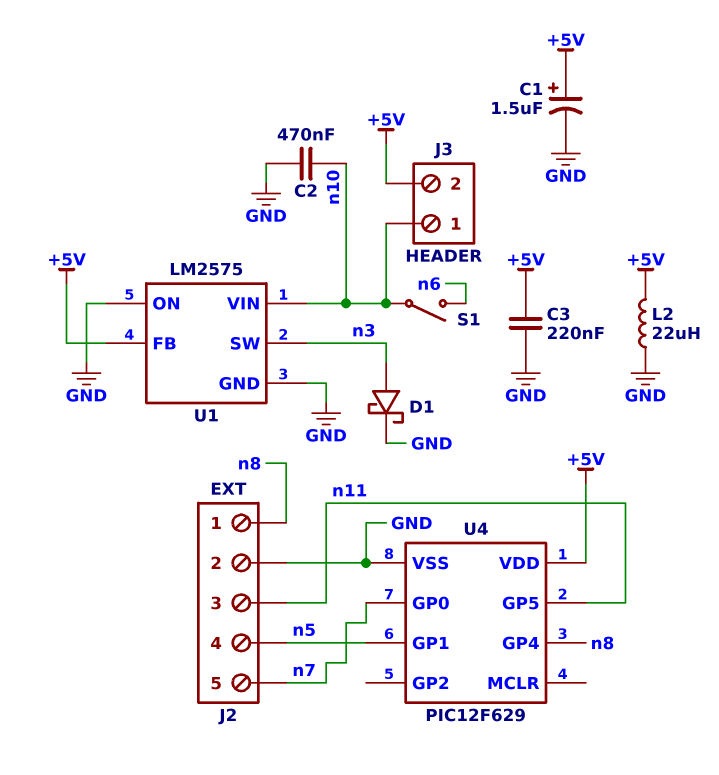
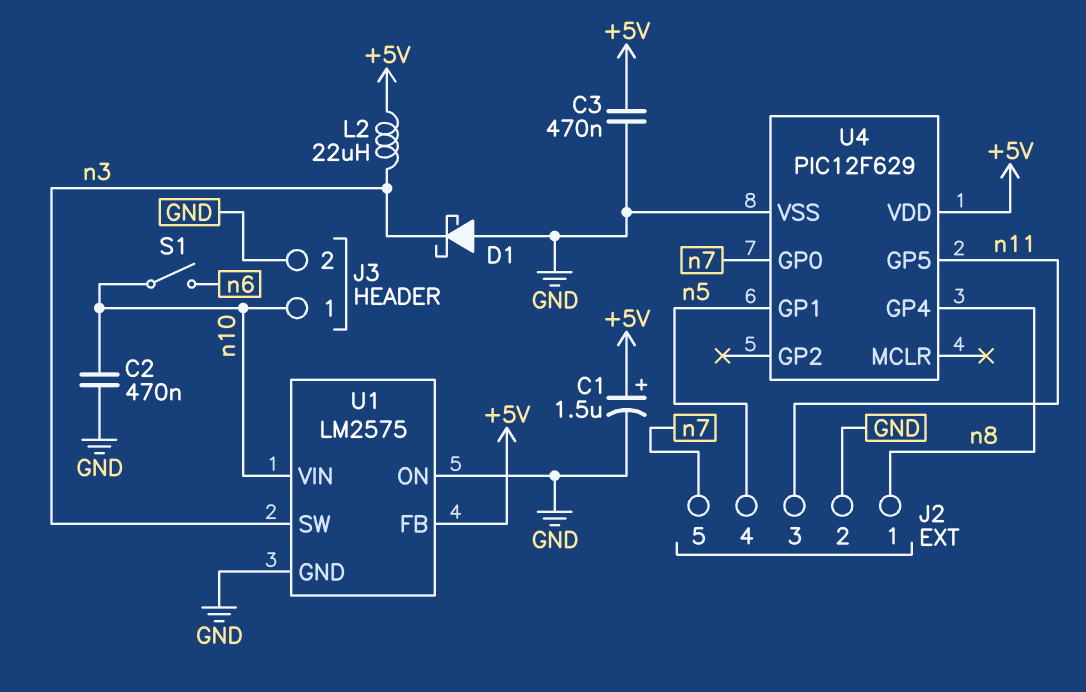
C3: 220nF (+5V, GND) -> 470nF (+5V, GND)
D1: schottky (A n3, K GND) -> schottky (A GND, K n3)
J3 pin 2: +5V -> GND
L2: 22uH (+5V, GND) -> 22uH (+5V, n3)

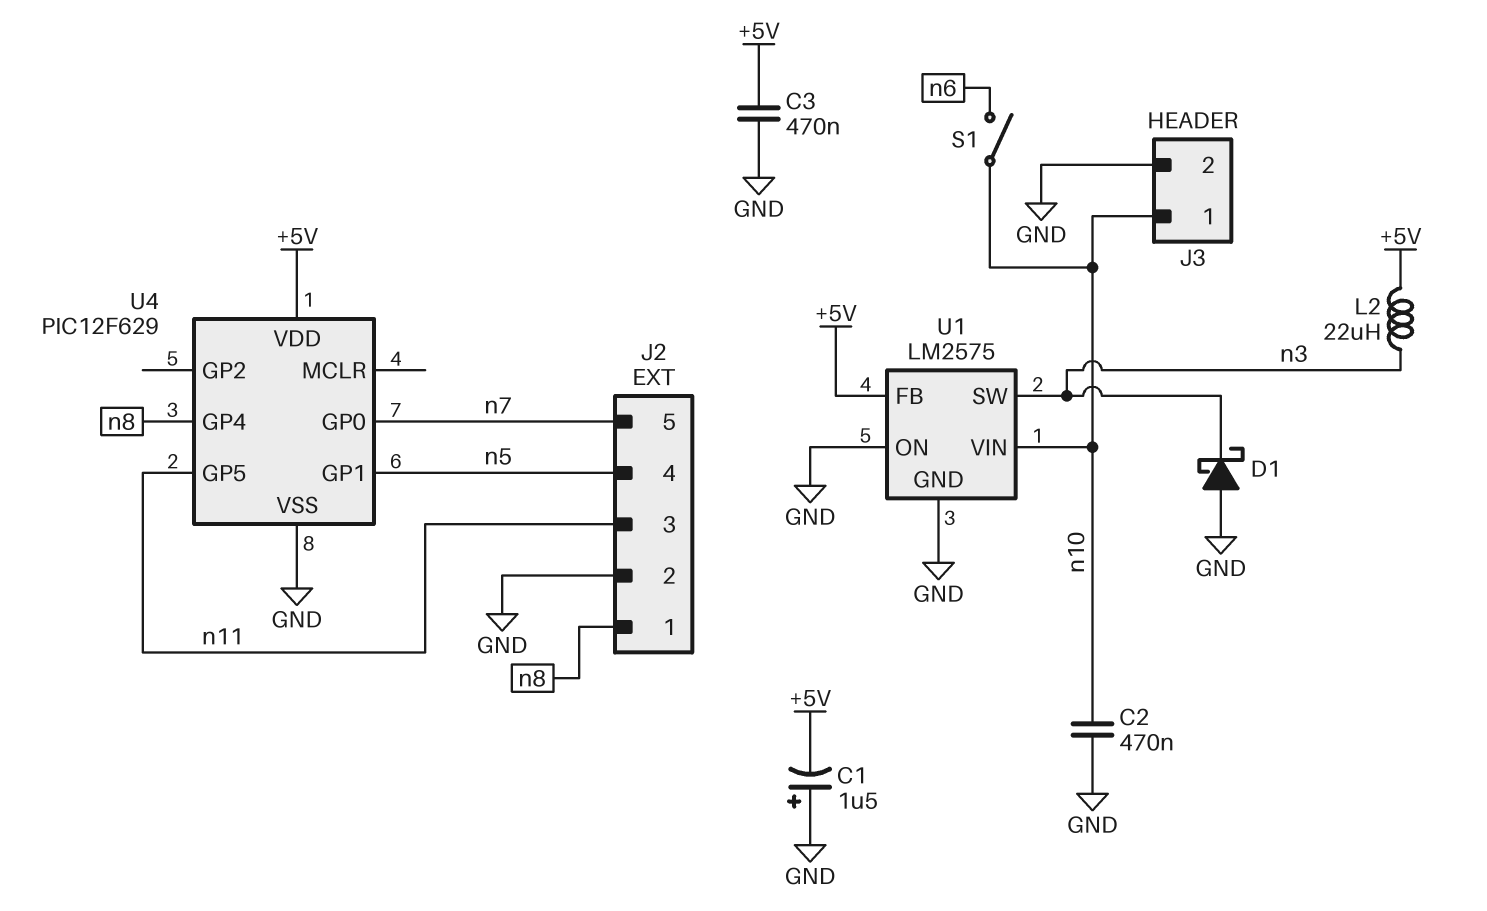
C1: 1.5uF (plus +5V, minus GND) -> 1.5uF (plus GND, minus +5V)

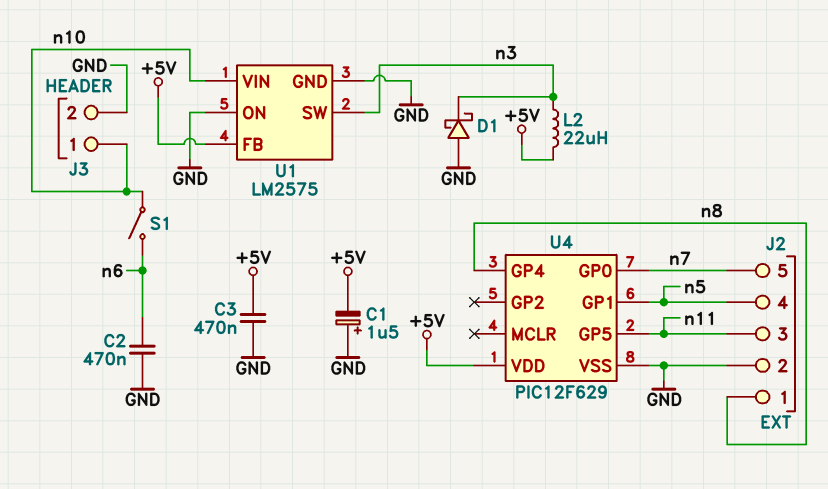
C2: 470nF (GND, n10) -> 470nF (GND, n6)

